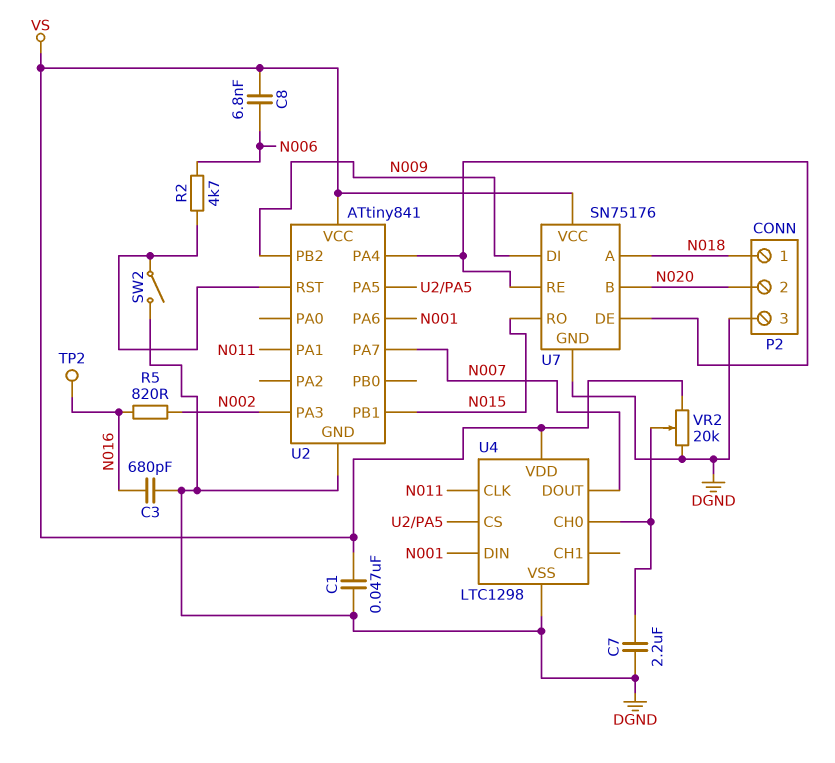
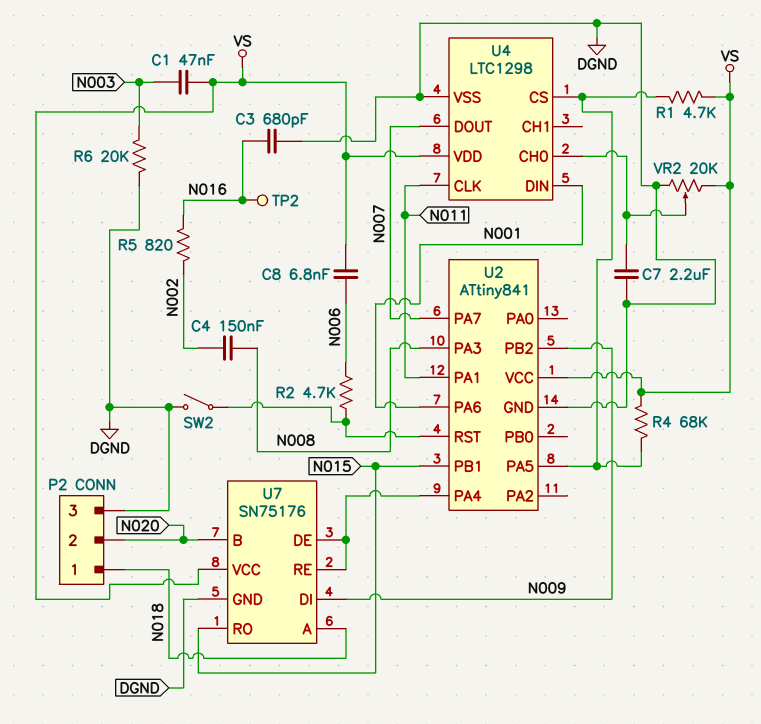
C1: 47nF (DGND, VS) -> 47nF (N003, VS)
C4: none -> 150nF (N002, N008)
R1: none -> 4.7k (U2/PA5, VS)
R4: none -> 68k (U2/PA5, VS)
R6: none -> 20k (DGND, N003)
U2 pin PA3: N002 -> N008

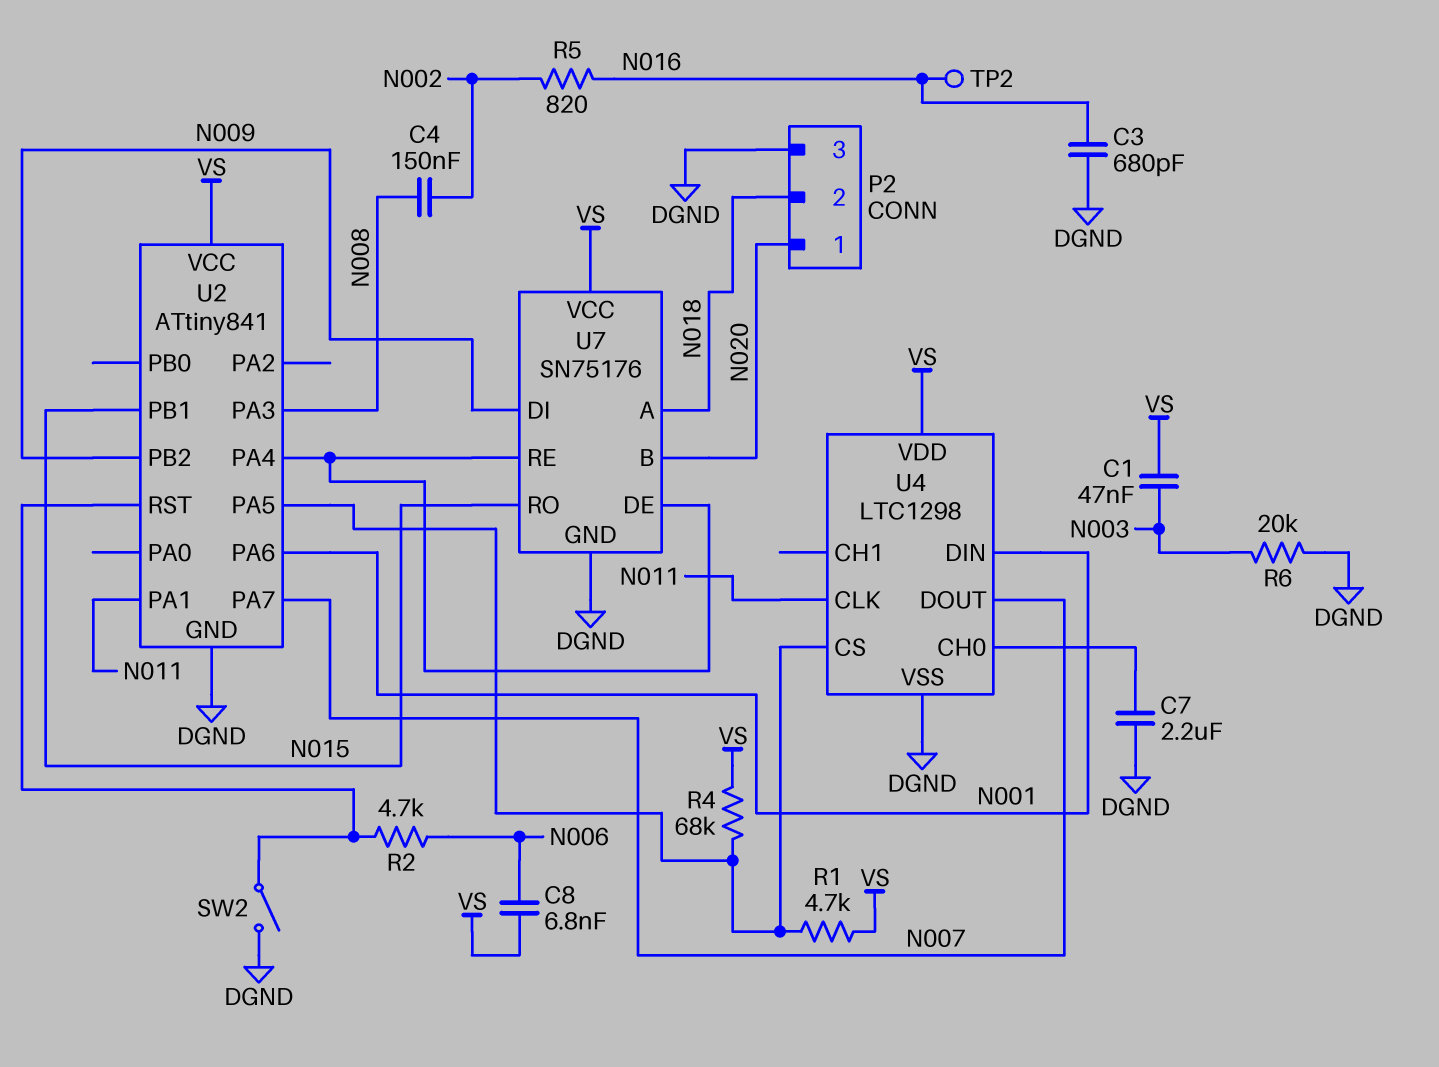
P2 pin 1: N018 -> N020
P2 pin 2: N020 -> N018
VR2: 20k (DGND, VS, wiper U4/CH0) -> none

